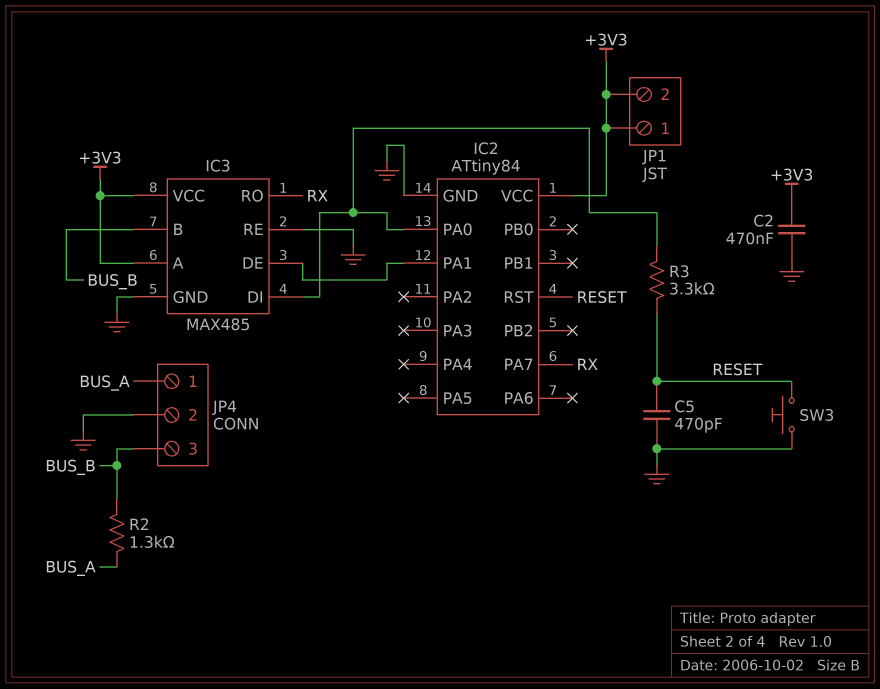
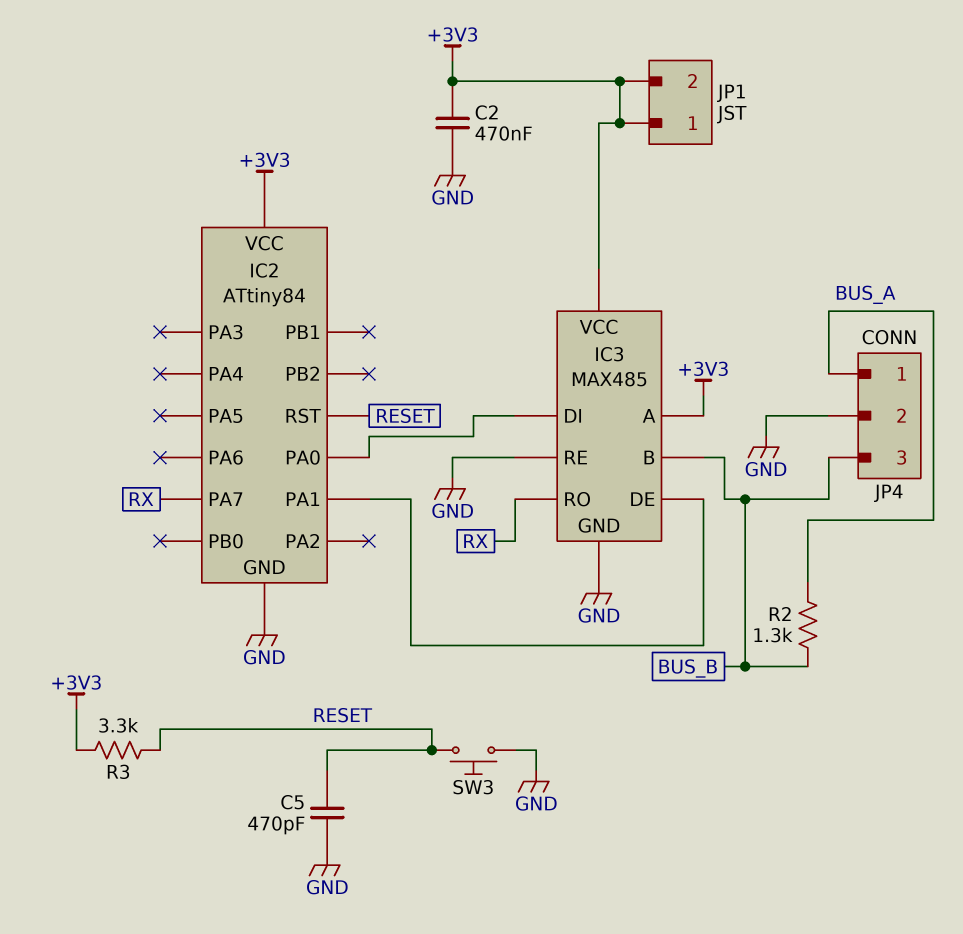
R3: 3.3k (IC2/PA0, RESET) -> 3.3k (+3V3, RESET)

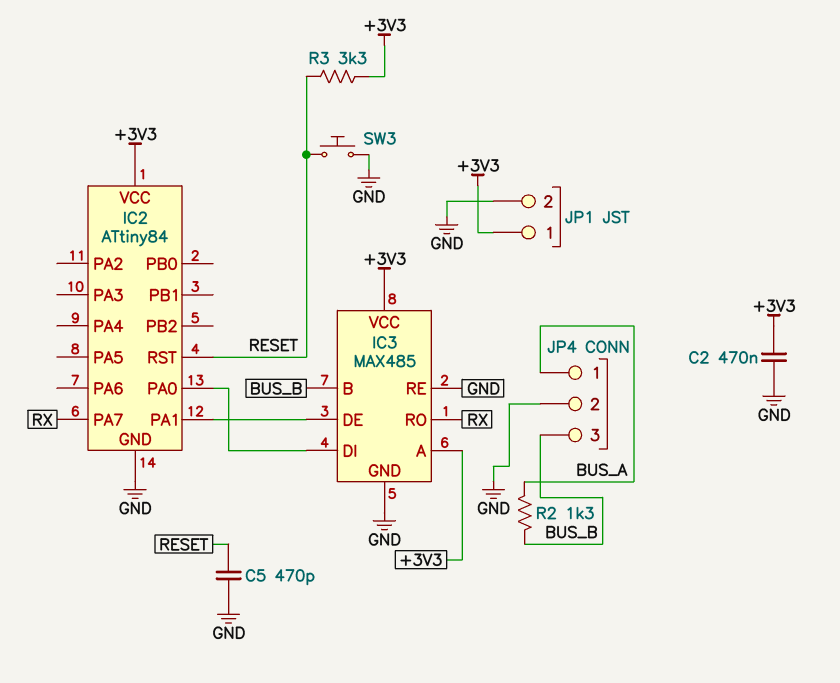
JP1 pin 2: +3V3 -> GND

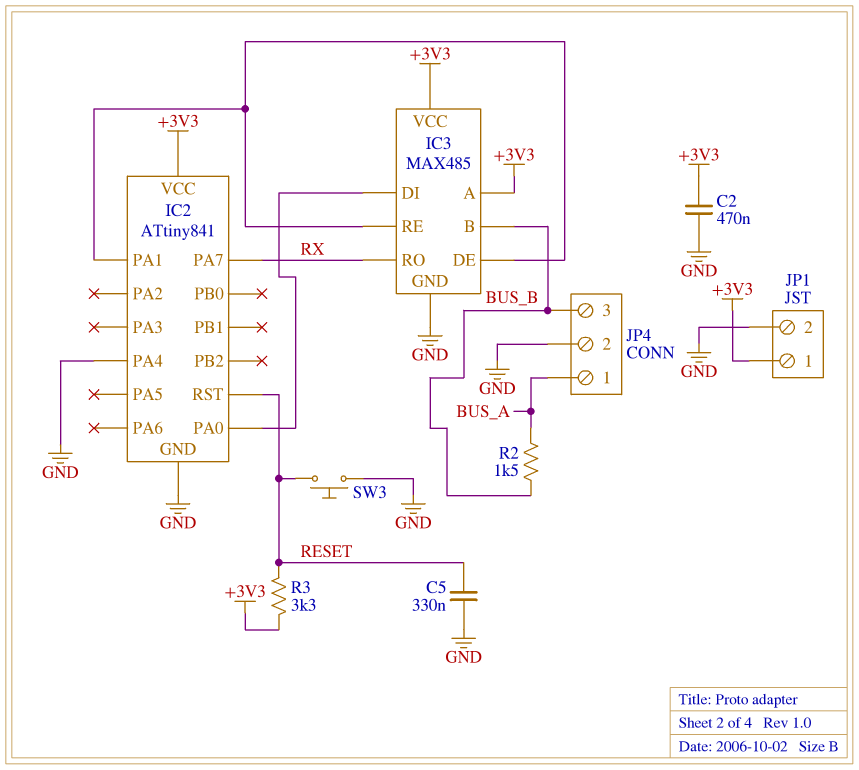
C5: 470pF (GND, RESET) -> 330nF (GND, RESET)
IC2: ATtiny84 -> ATtiny841
IC2 pin PA4: none -> GND
IC3 pin RE: GND -> IC2/PA1
R2: 1.3k (BUS_A, BUS_B) -> 1.5k (BUS_A, BUS_B)

